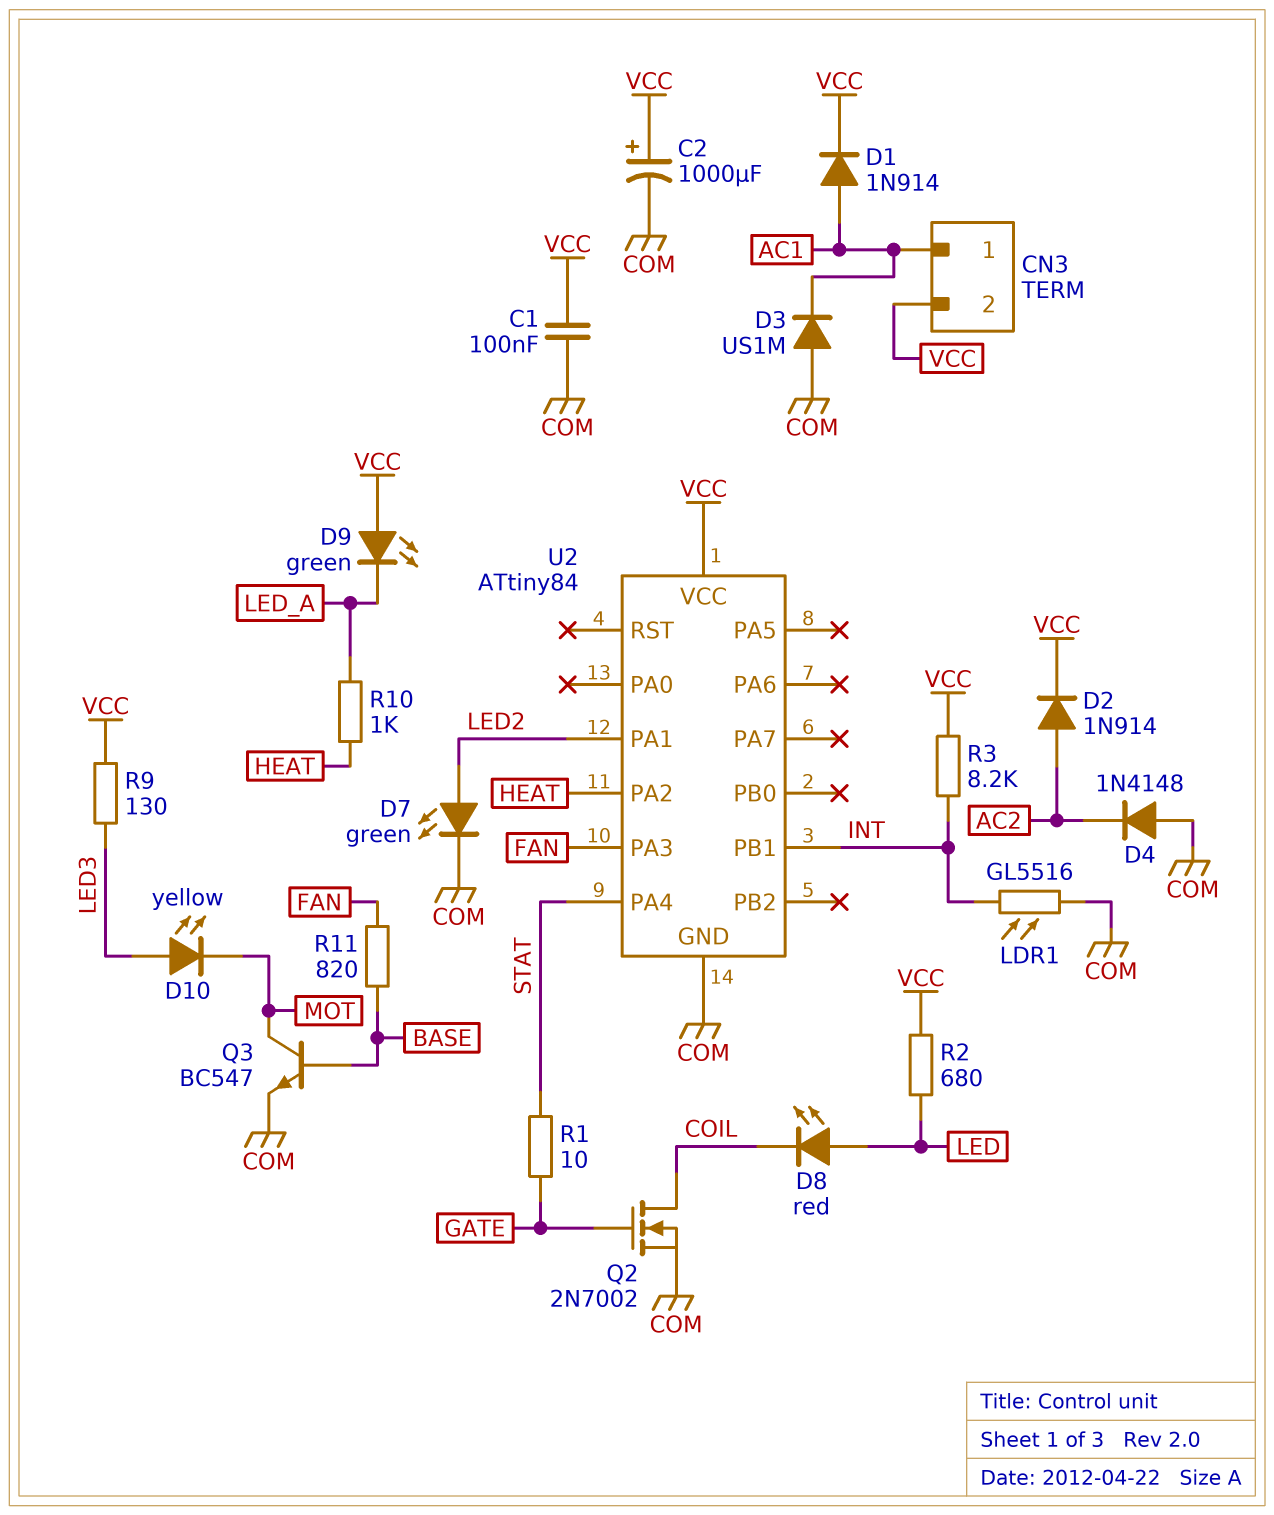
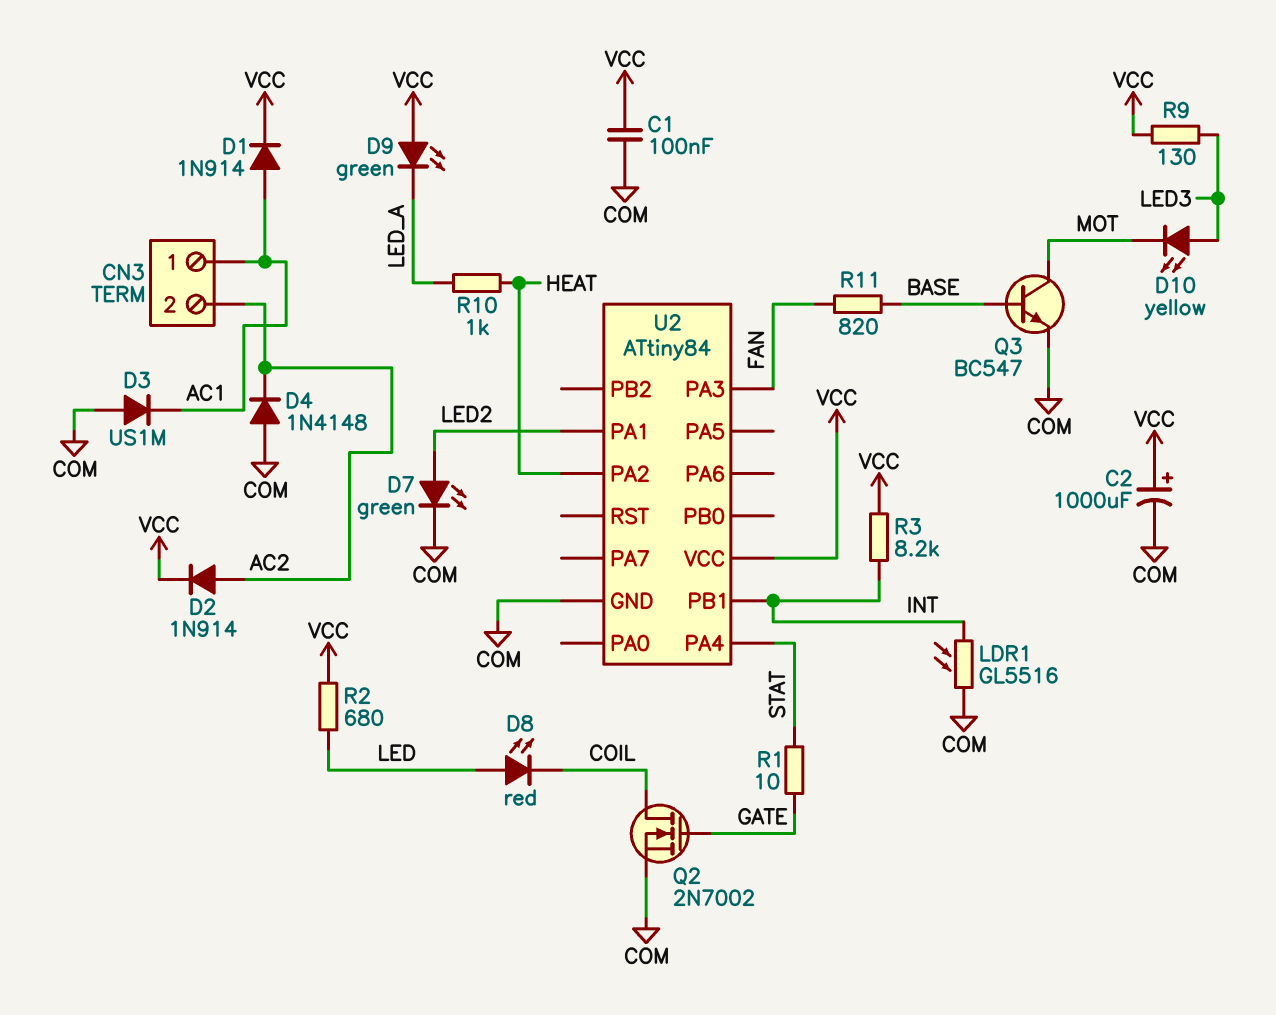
CN3 pin 2: VCC -> AC2

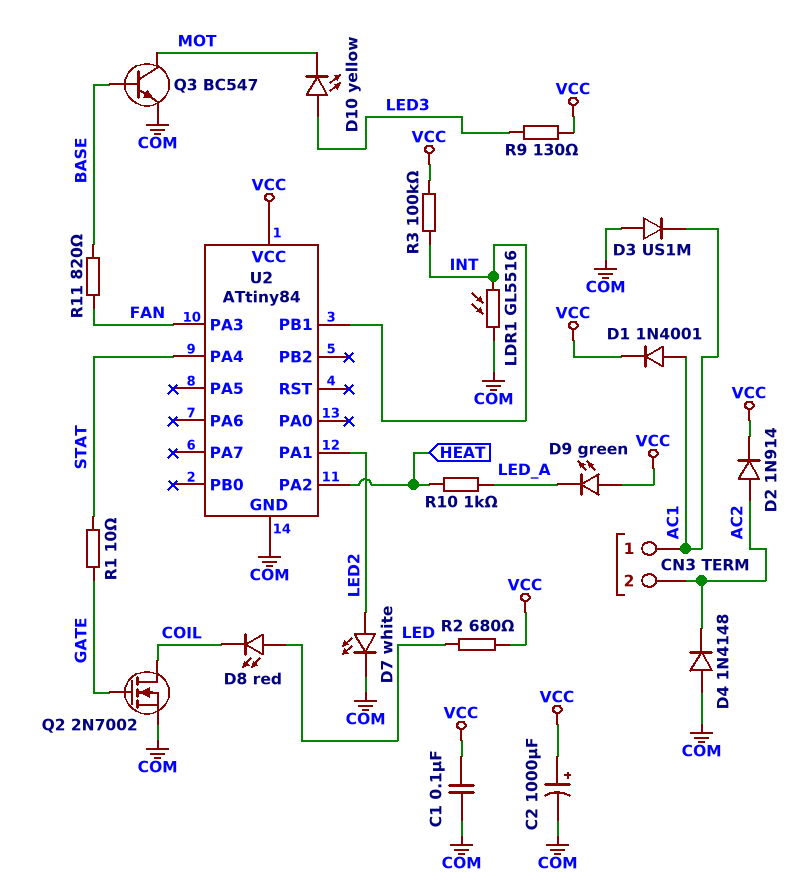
D1: diode 1N914 (A AC1, K VCC) -> diode 1N4001 (A AC1, K VCC)
D7: LED green (A LED2, K COM) -> LED white (A LED2, K COM)
R3: 8.2k (INT, VCC) -> 100k (INT, VCC)

